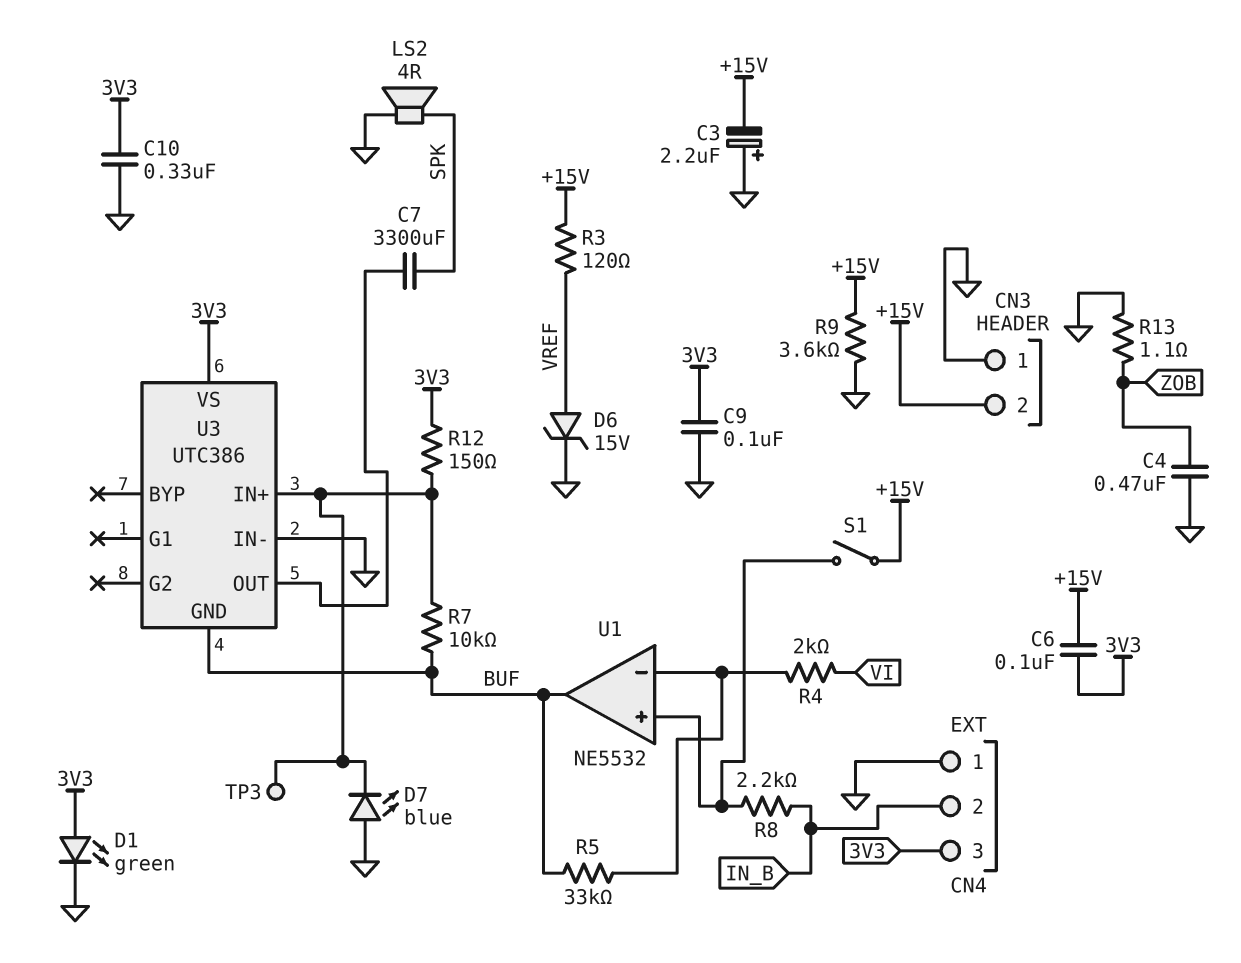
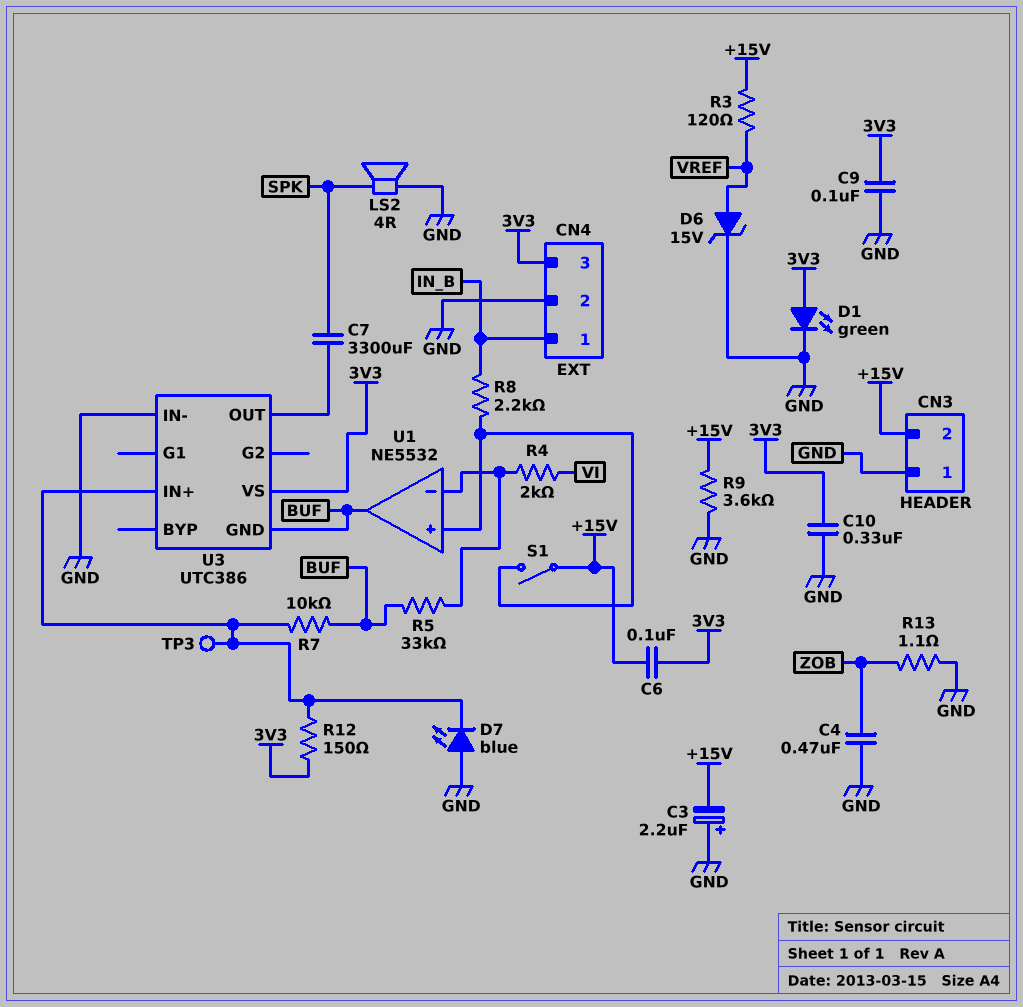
CN4 pin 1: GND -> IN_B
CN4 pin 2: IN_B -> GND

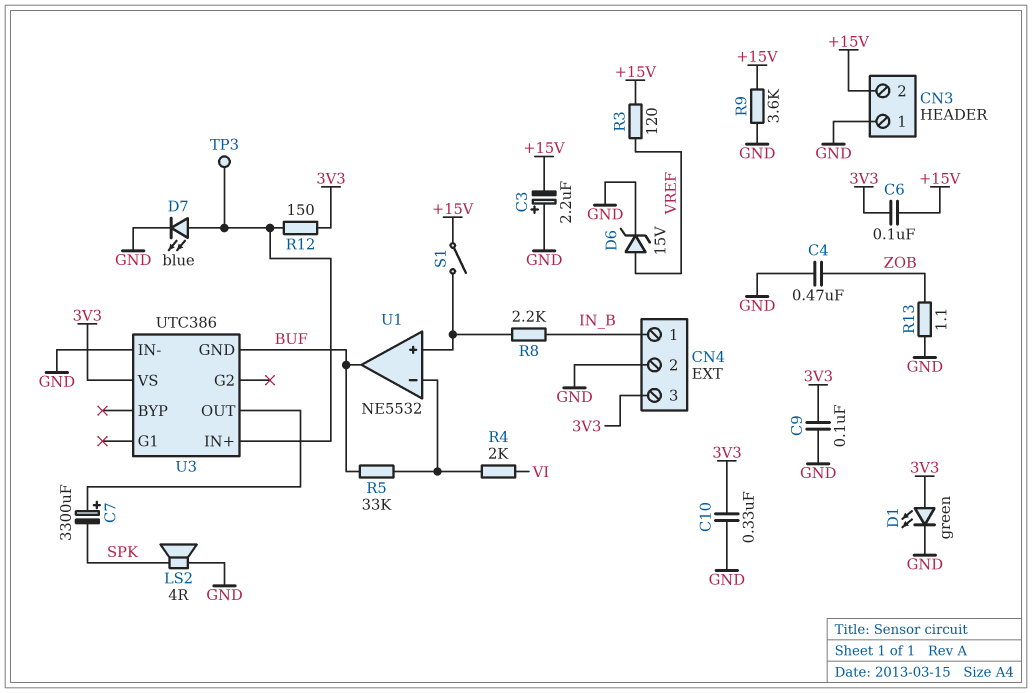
C7: 3300uF (SPK, U3/OUT) -> 3300uF (plus U3/OUT, minus SPK)
D7: LED blue (A GND, K U3/IN+) -> LED blue (A U3/IN+, K GND)
R7: 10k (BUF, U3/IN+) -> none

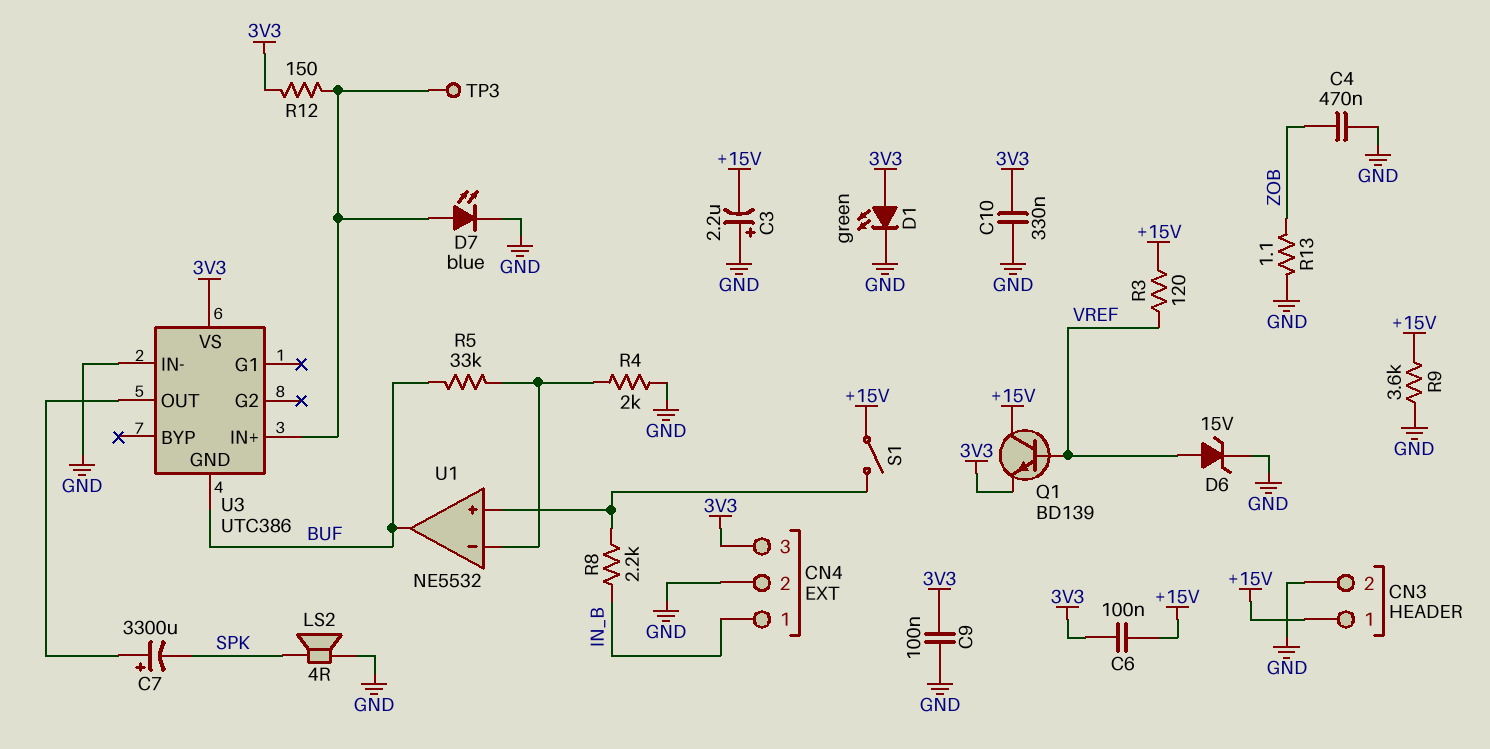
CN3 pin 1: GND -> +15V
CN3 pin 2: +15V -> GND
Q1: none -> NPN BD139 (B VREF, C +15V, E 3V3)
R4: 2k (U1/in-, VI) -> 2k (GND, U1/in-)

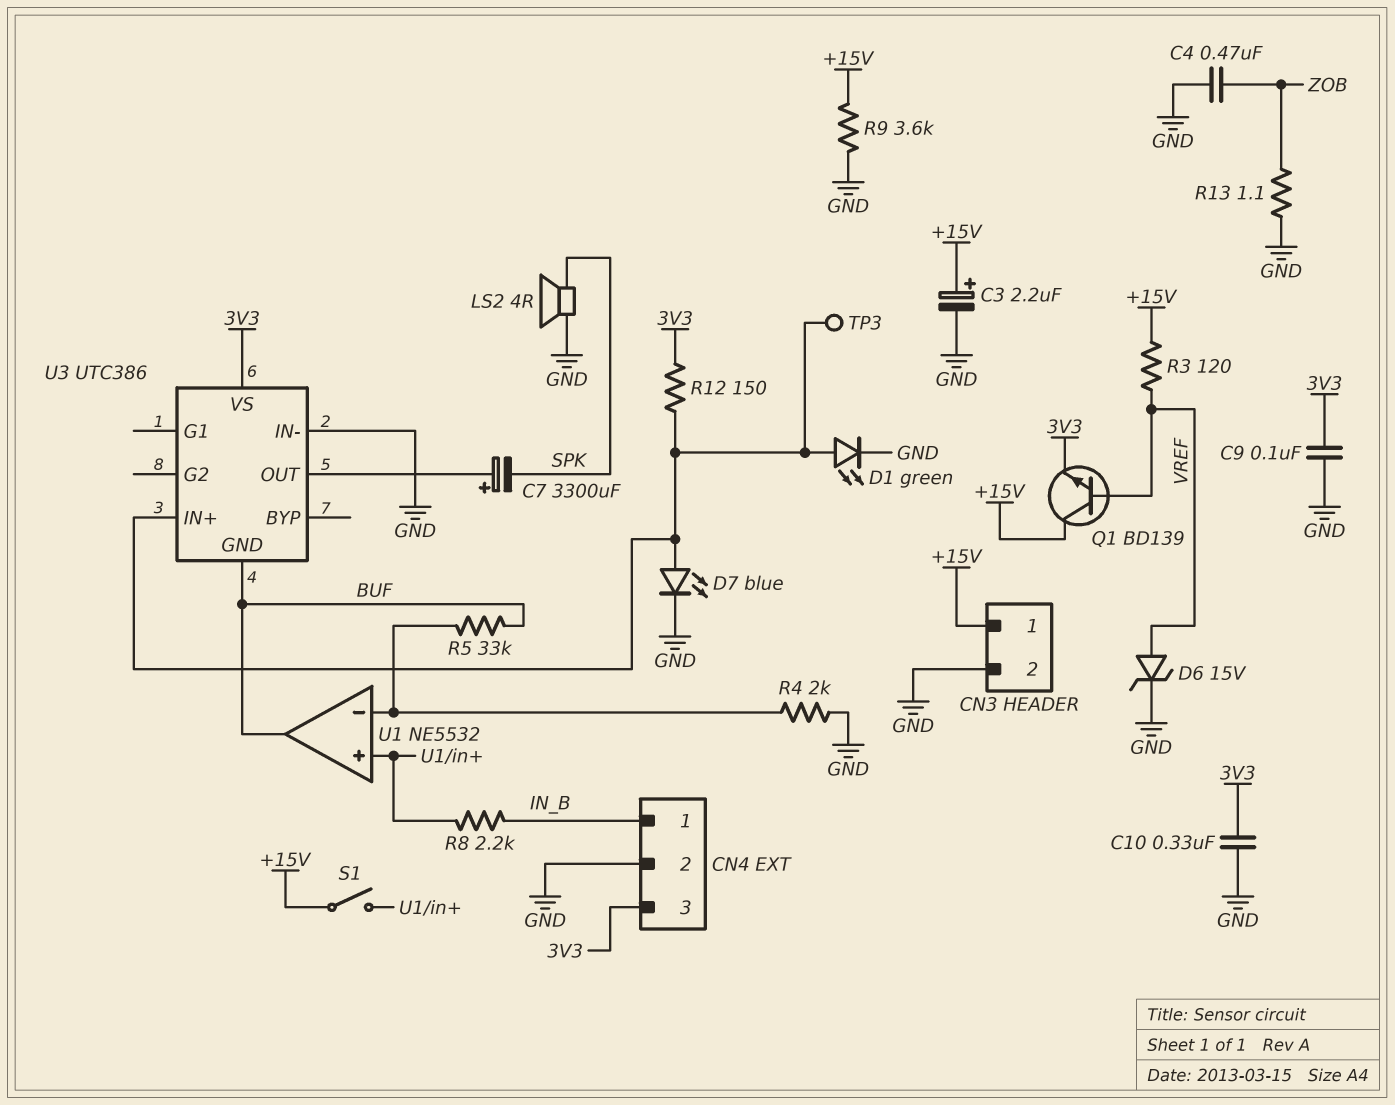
C3: 2.2uF (plus GND, minus +15V) -> 2.2uF (plus +15V, minus GND)
C6: 100nF (+15V, 3V3) -> none
D1: LED green (A 3V3, K GND) -> LED green (A U3/IN+, K GND)

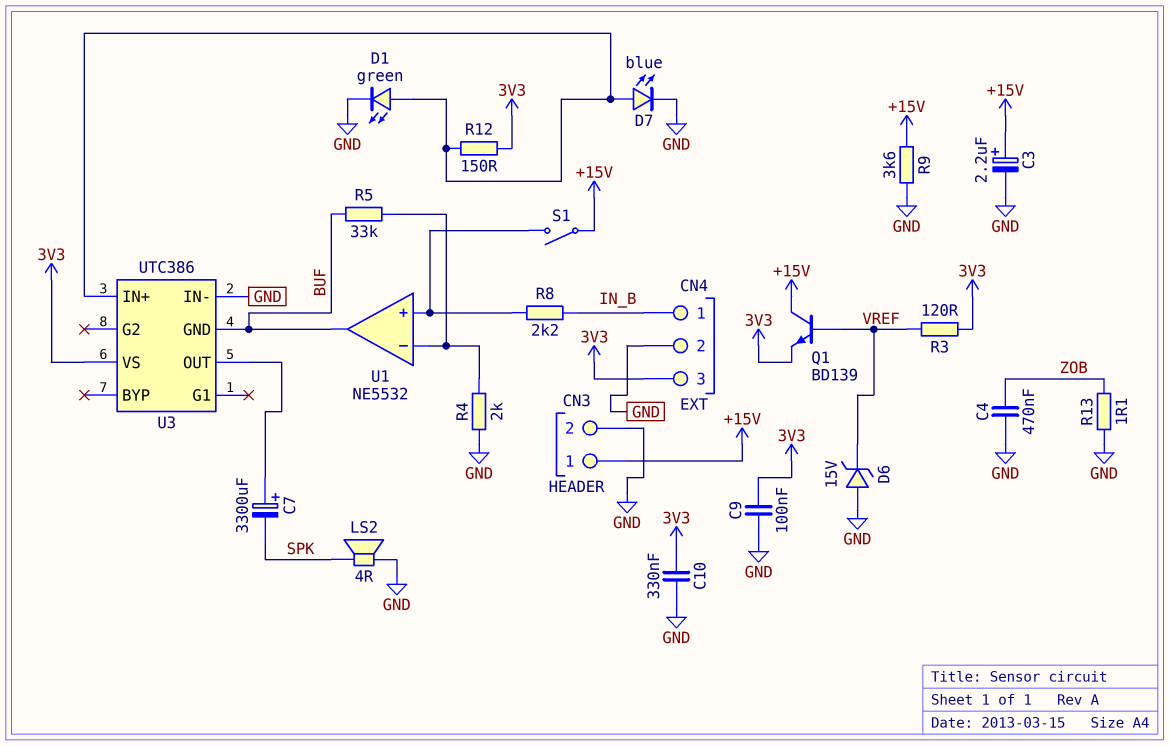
D6: zener 15V (A VREF, K GND) -> zener 15V (A GND, K VREF)
R3: 120 (+15V, VREF) -> 120 (3V3, VREF)
TP3: test point (U3/IN+) -> none

